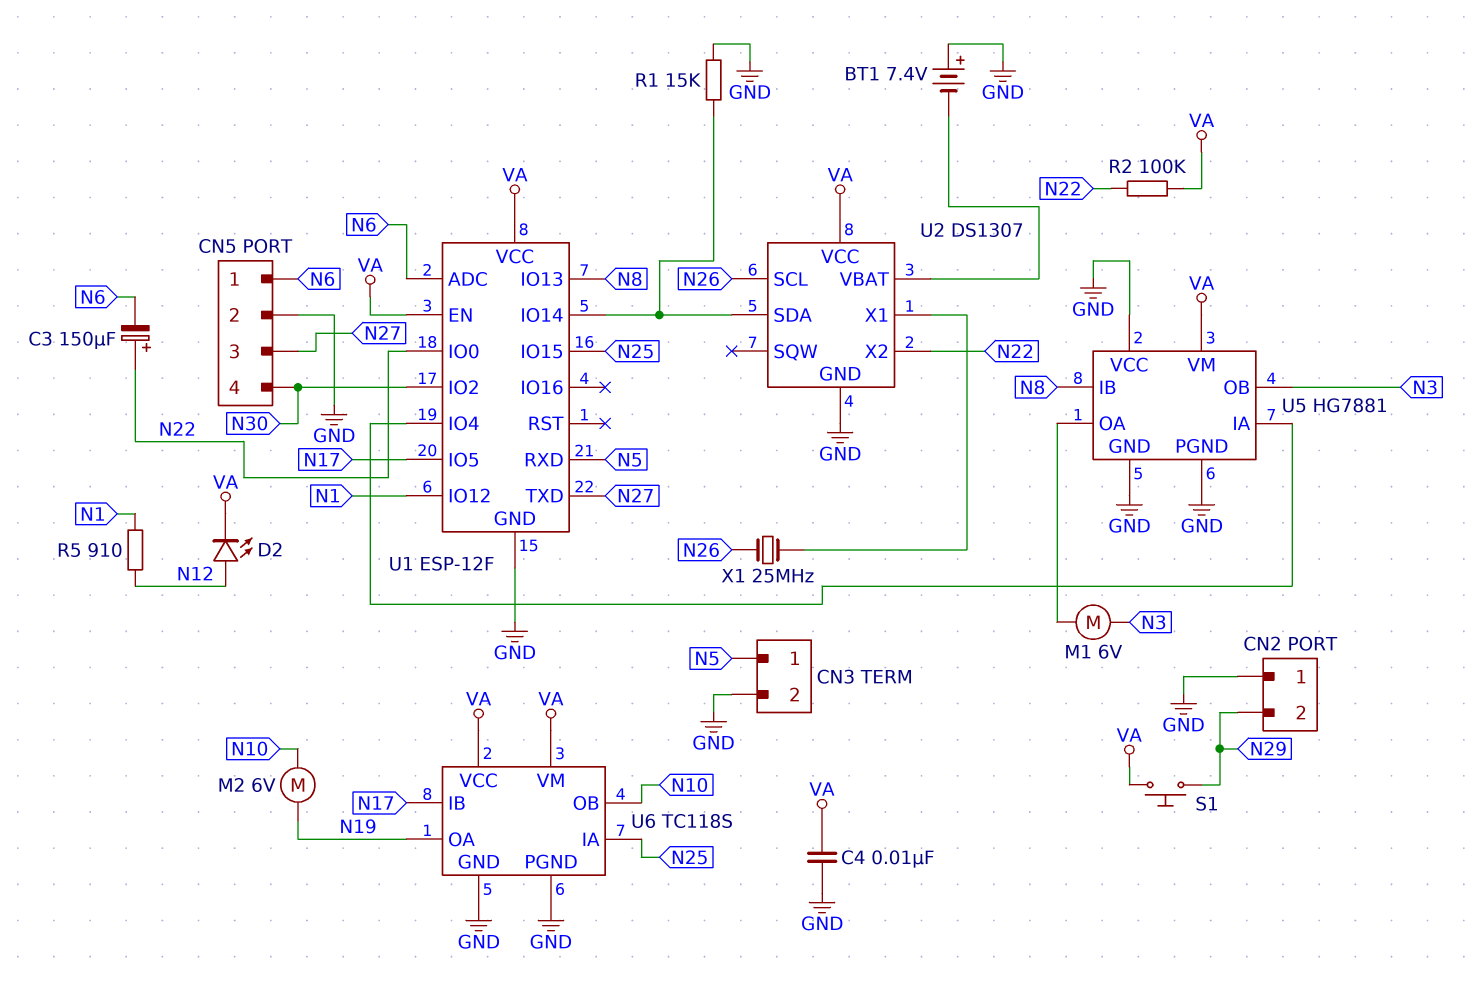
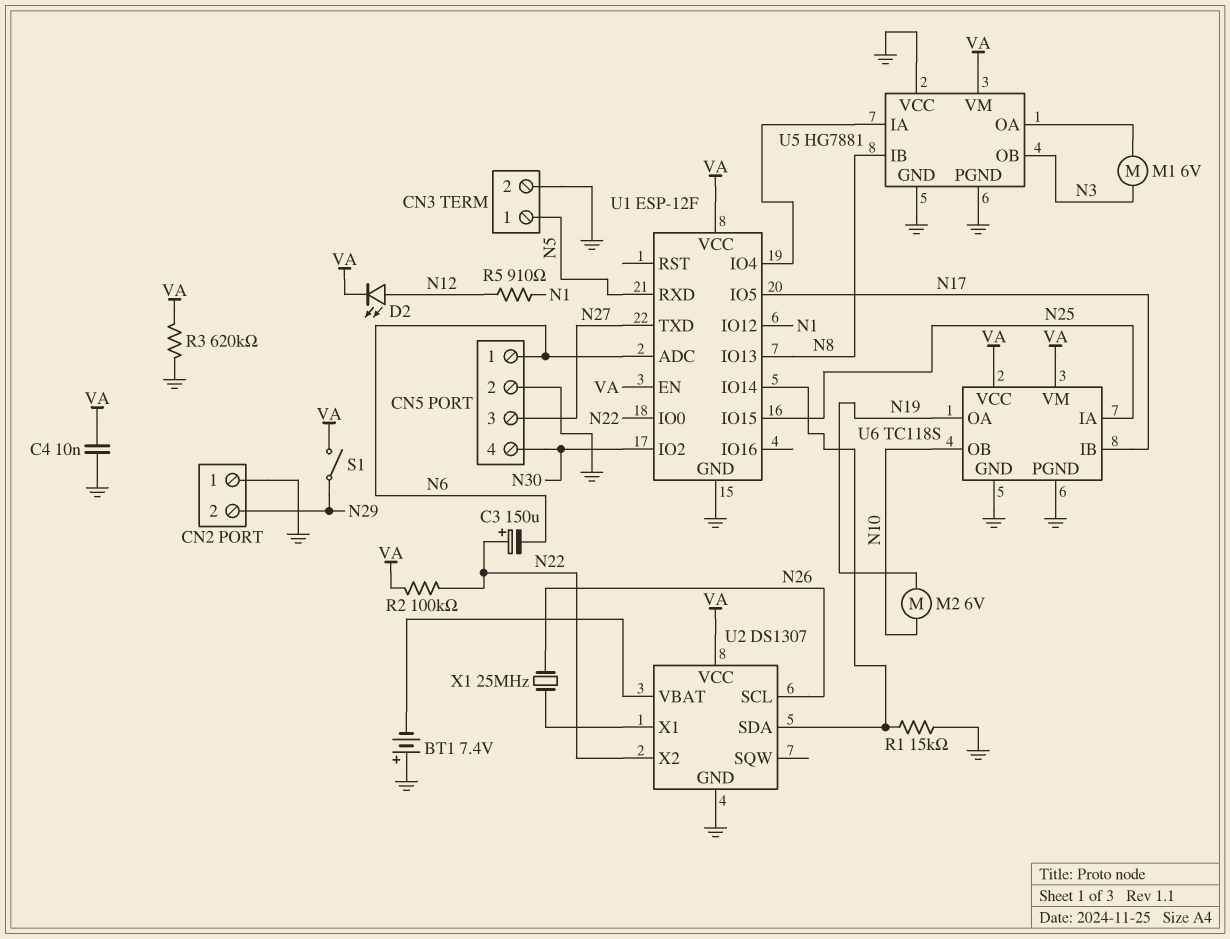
R3: none -> 620k (GND, VA)
S1: button (N29, VA) -> switch (N29, VA)

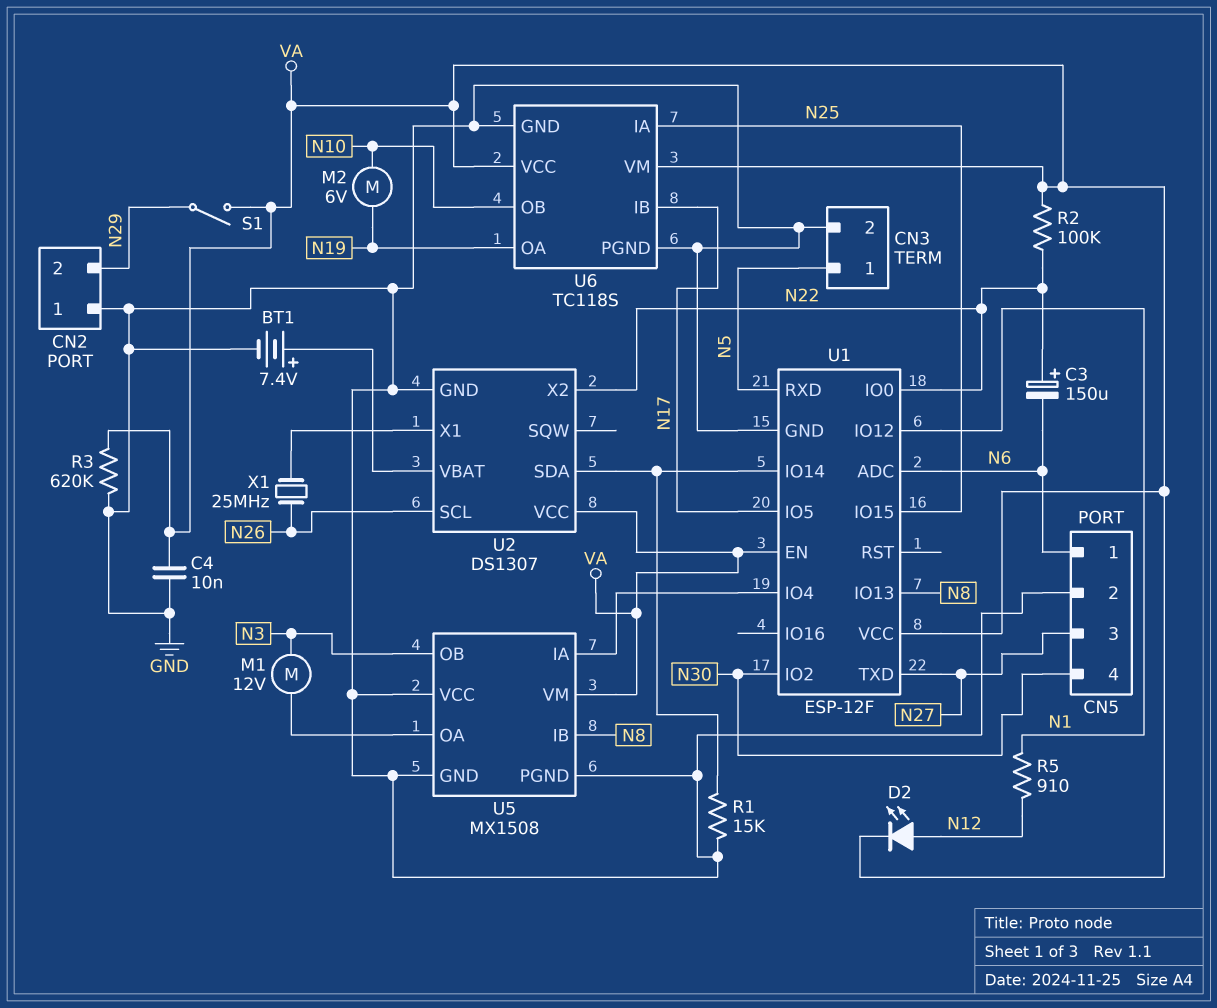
BT1: 7.4V (plus GND, minus U2/VBAT) -> 7.4V (plus U2/VBAT, minus GND)
M1: motor 6V (N3, U5/OA) -> motor 12V (N3, U5/OA)
U5: HG7881 -> MX1508

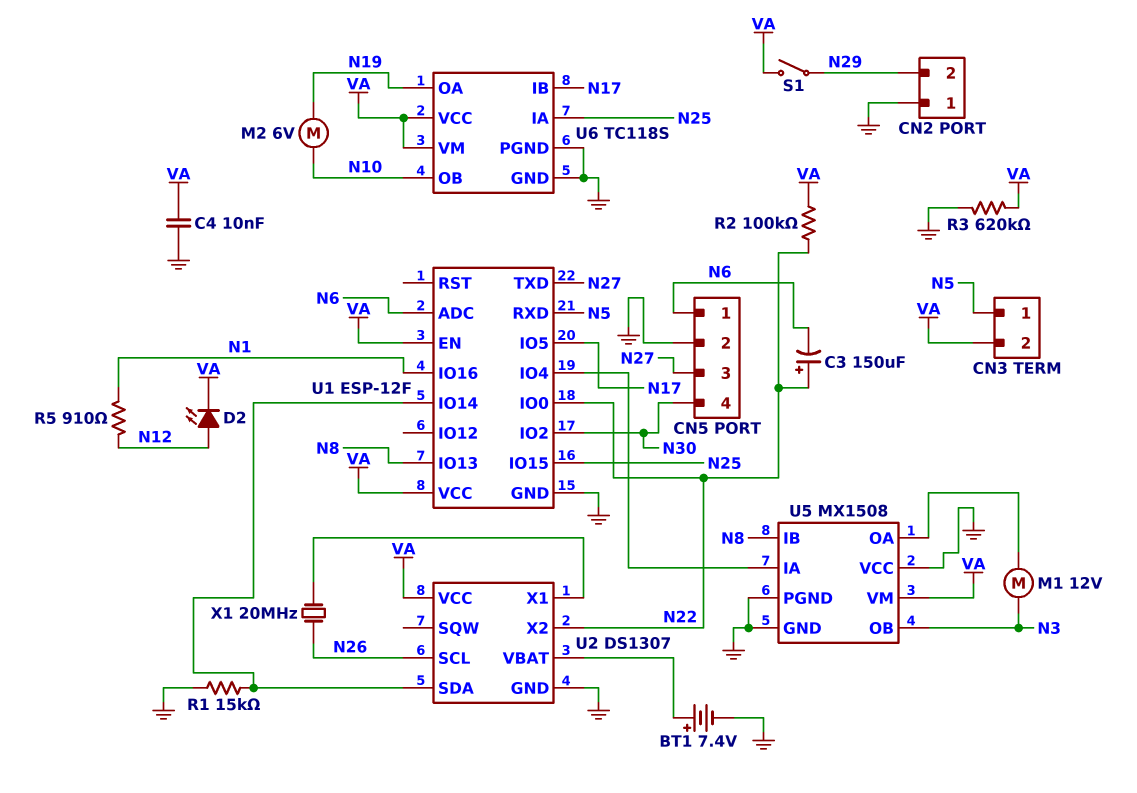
CN3 pin 2: GND -> VA
U1 pin IO12: N1 -> none
U1 pin IO16: none -> N1
X1: 25MHz (N26, U2/X1) -> 20MHz (N26, U2/X1)

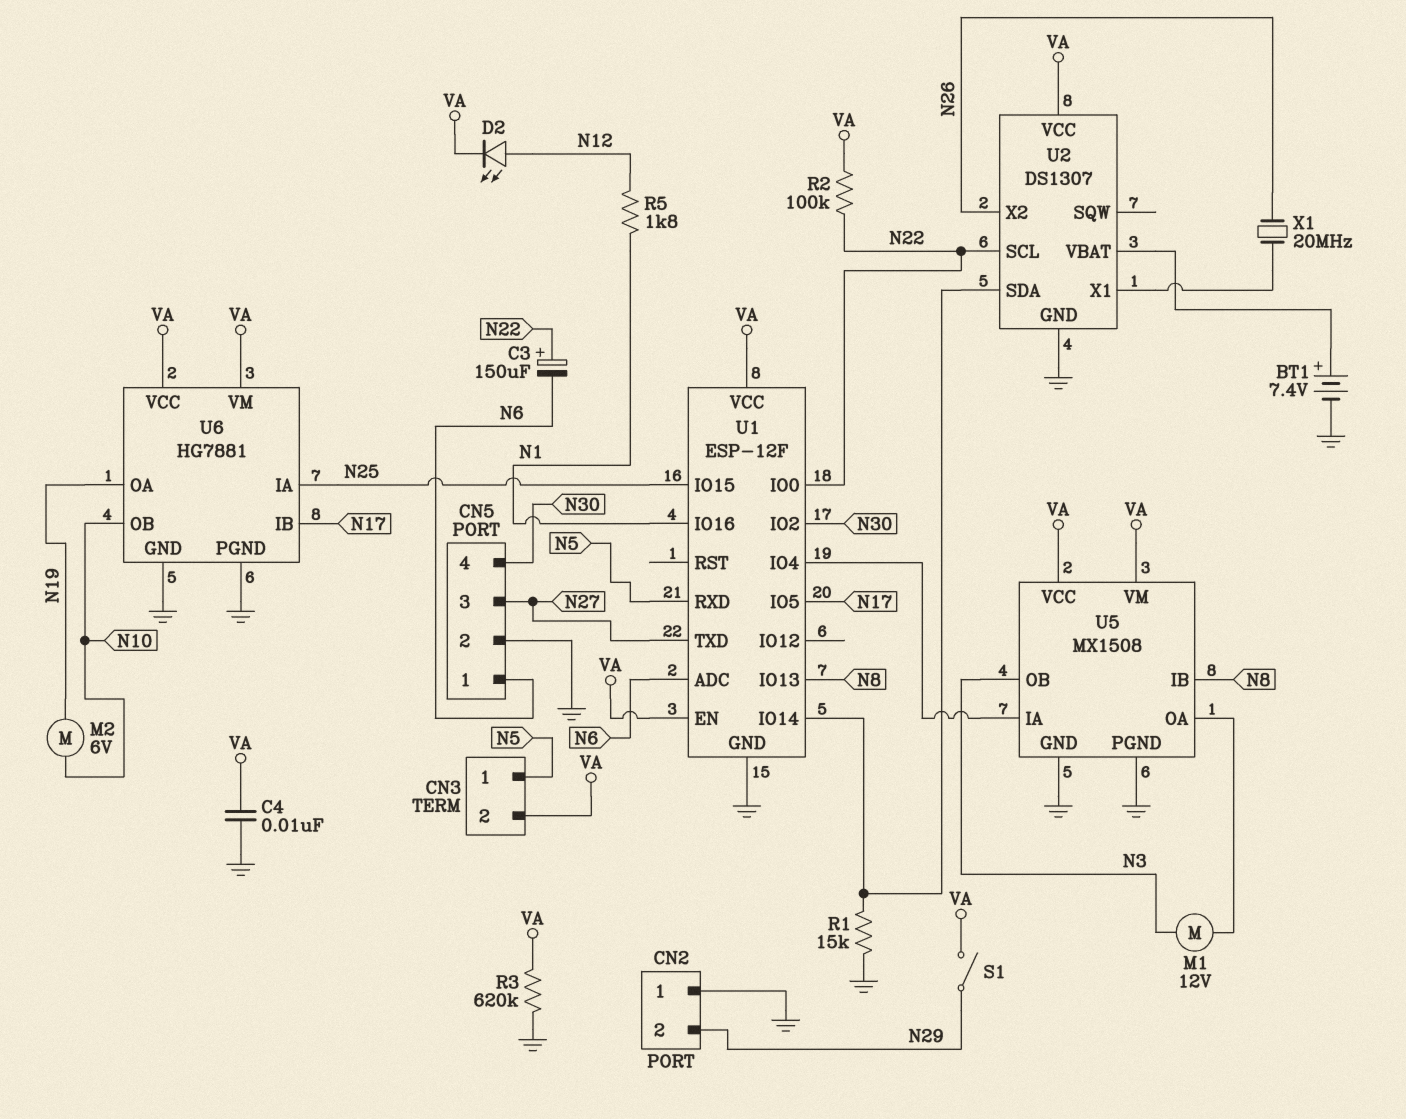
R5: 910 (N1, N12) -> 1.8k (N1, N12)
U2 pin SCL: N26 -> N22
U2 pin X2: N22 -> N26
U5 pin VCC: GND -> VA
U6: TC118S -> HG7881

